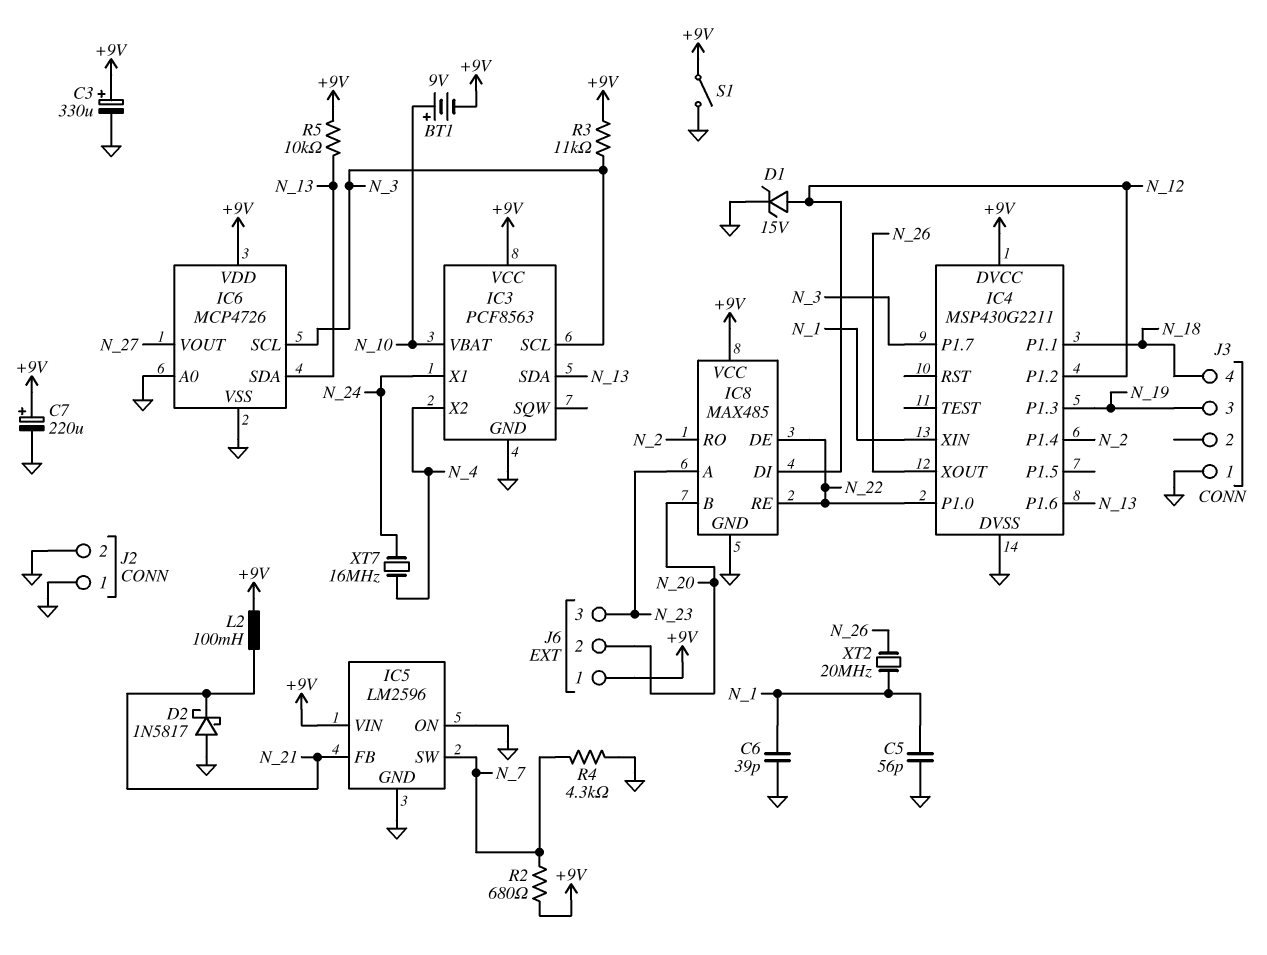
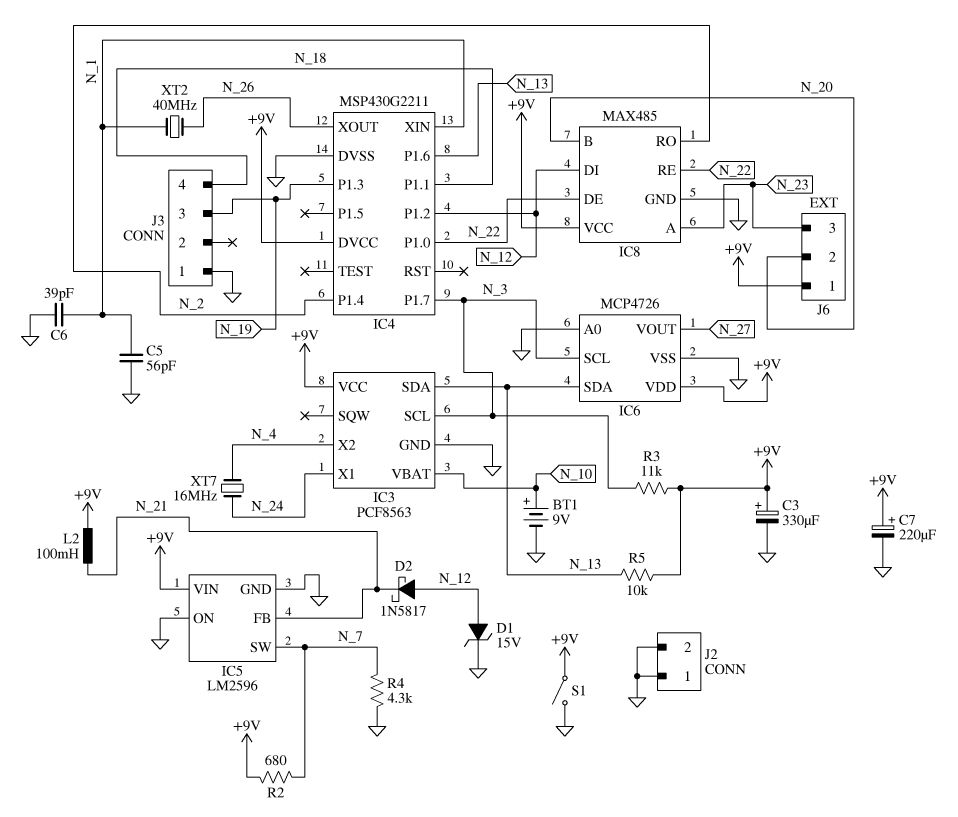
BT1: 9V (plus N_10, minus +9V) -> 9V (plus N_10, minus GND)
D2: schottky 1N5817 (A GND, K N_21) -> schottky 1N5817 (A N_12, K N_21)
XT2: 20MHz (N_1, N_26) -> 40MHz (N_1, N_26)

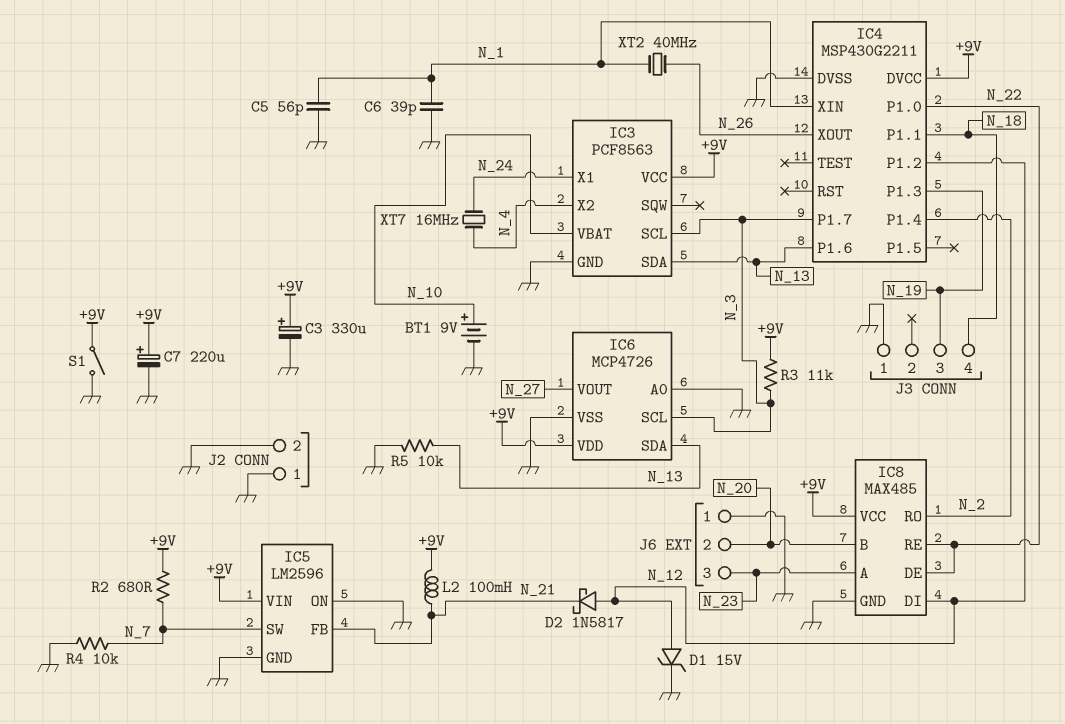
J6 pin 1: +9V -> GND
R4: 4.3k (GND, N_7) -> 10k (GND, N_7)
R5: 10k (+9V, N_13) -> 10k (GND, N_13)

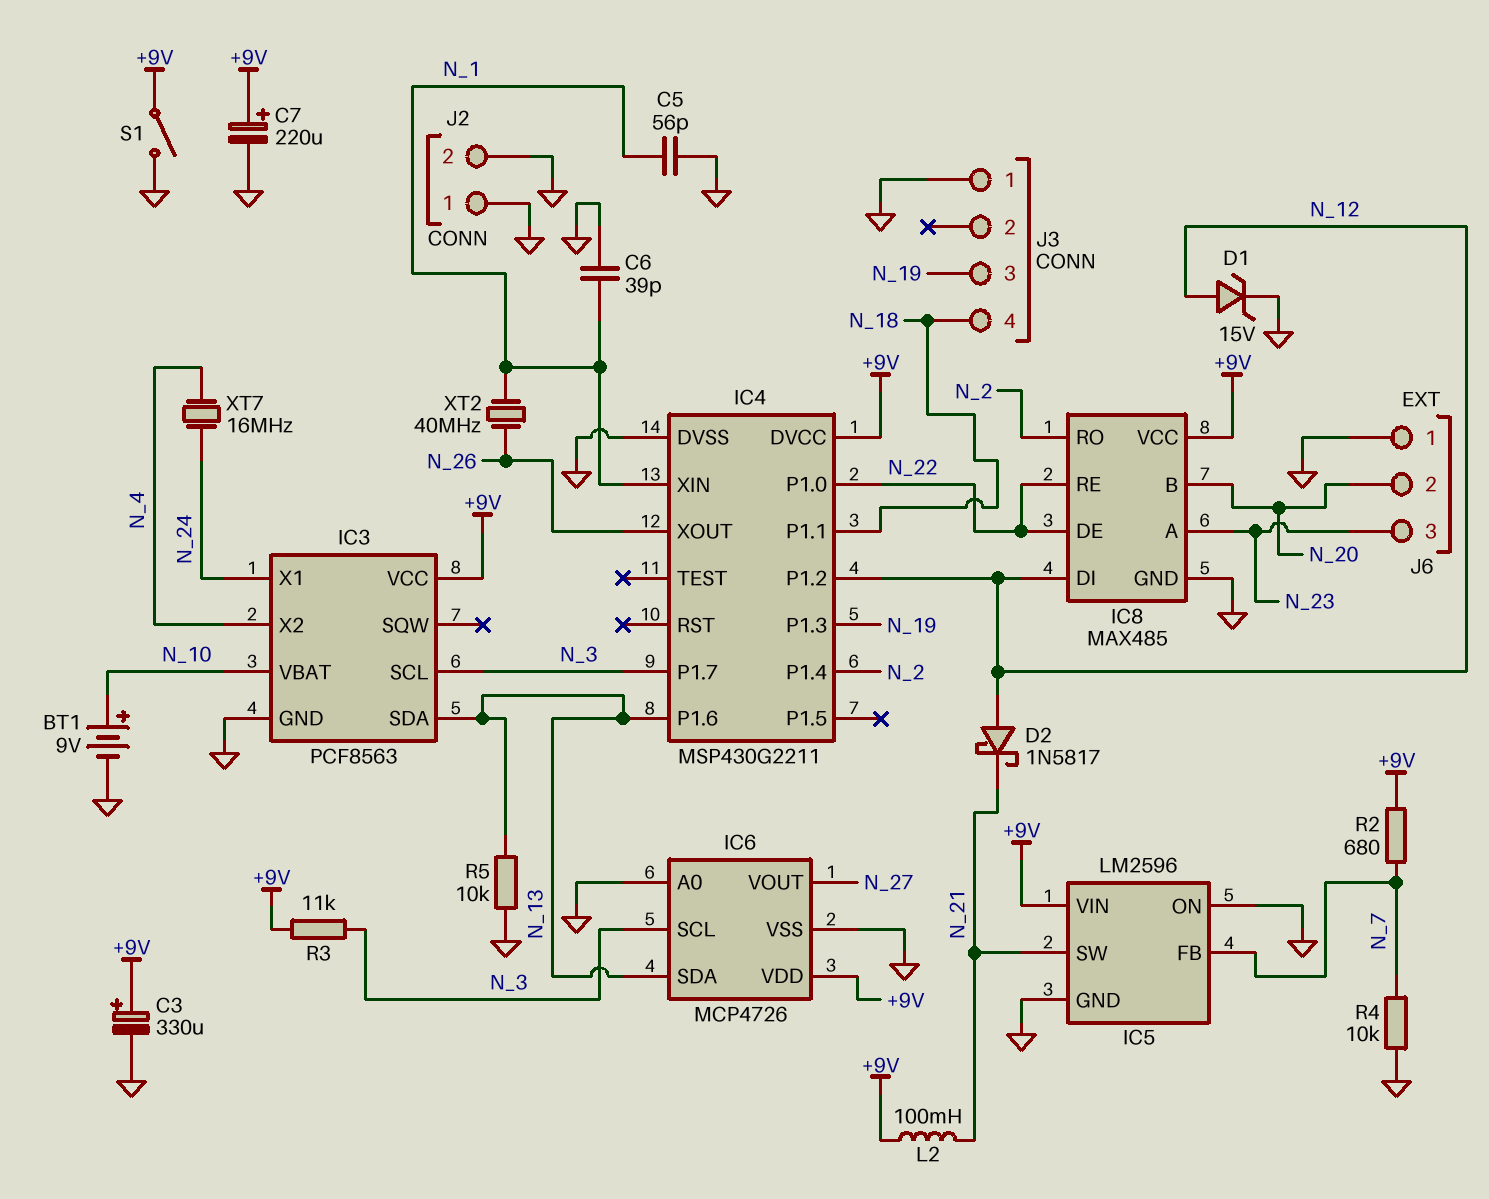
IC5 pin FB: N_21 -> N_7
IC5 pin SW: N_7 -> N_21

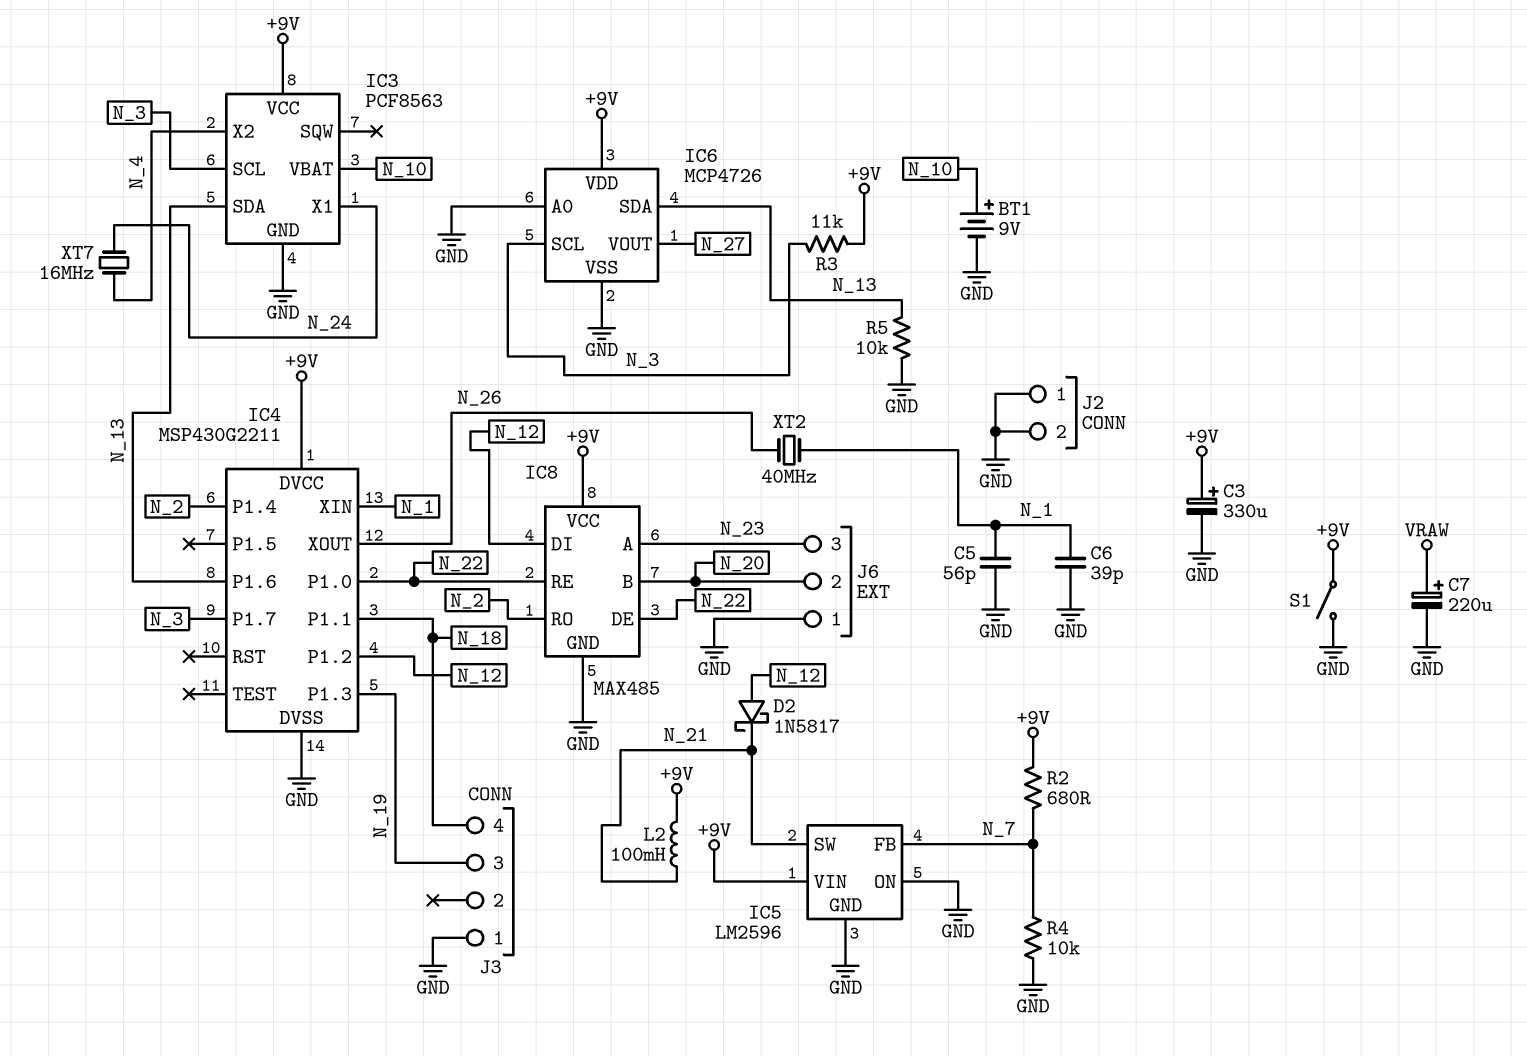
C7: 220uF (plus +9V, minus GND) -> 220uF (plus VRAW, minus GND)
D1: zener 15V (A N_12, K GND) -> none

